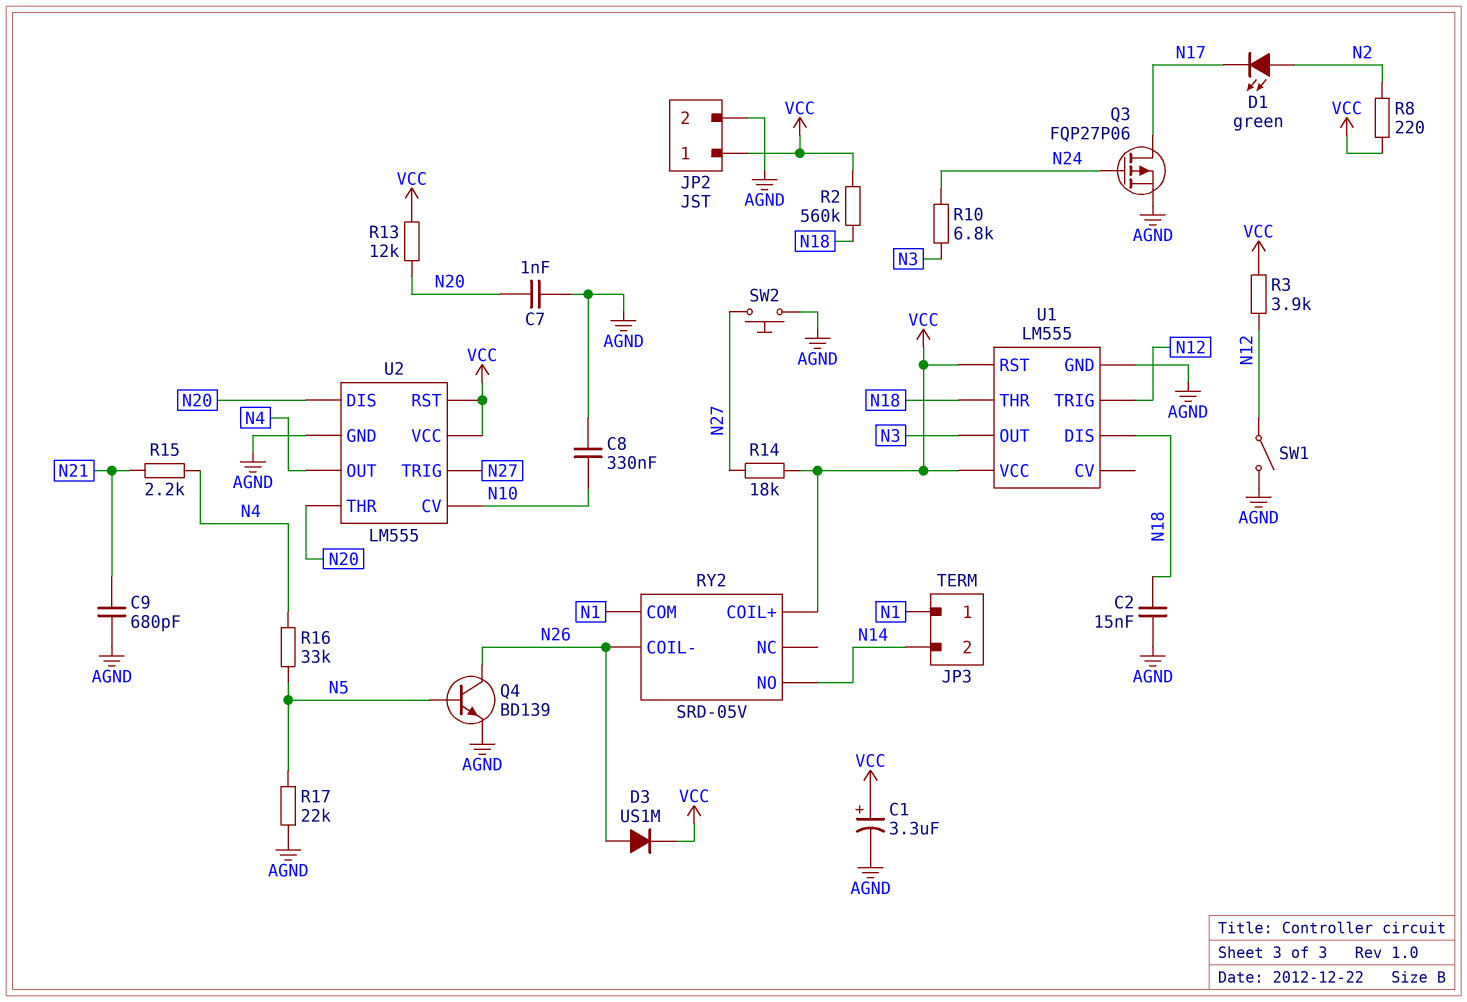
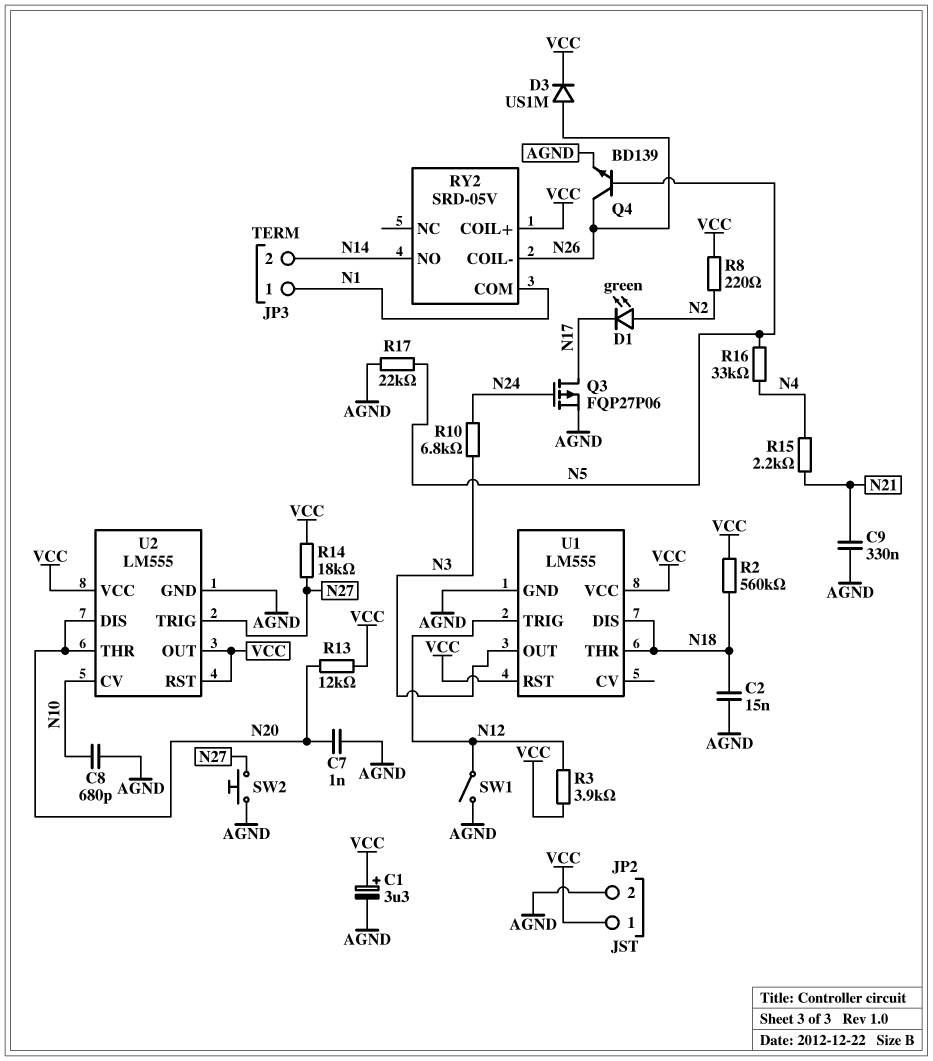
C8: 330nF (AGND, N10) -> 680pF (AGND, N10)
C9: 680pF (AGND, N21) -> 330nF (AGND, N21)
U2 pin OUT: N4 -> VCC

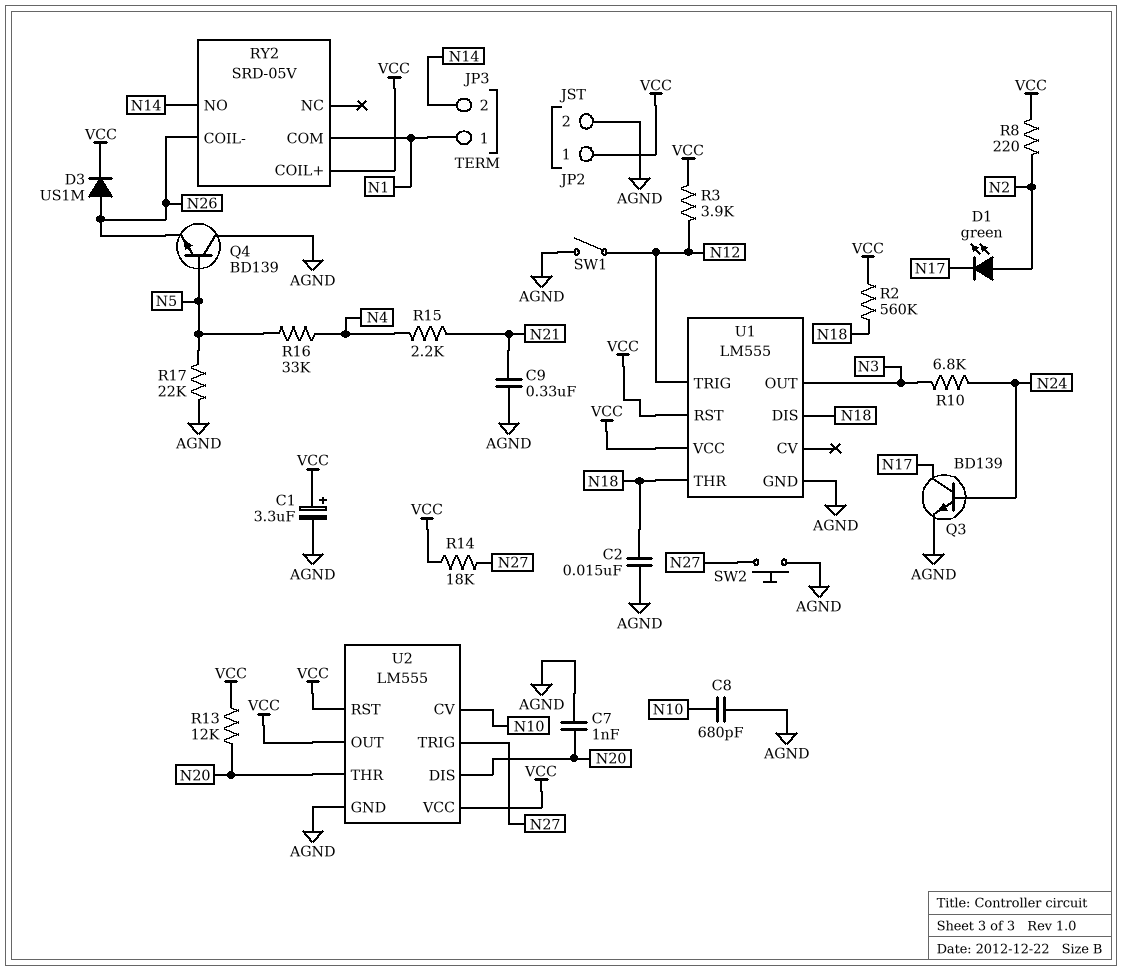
Q3: PMOS FQP27P06 (G N24, D N17, S AGND) -> NPN BD139 (B N24, C N17, E AGND)
Q4: NPN BD139 (B N5, C N26, E AGND) -> NPN BD139 (B N5, C AGND, E N26)

